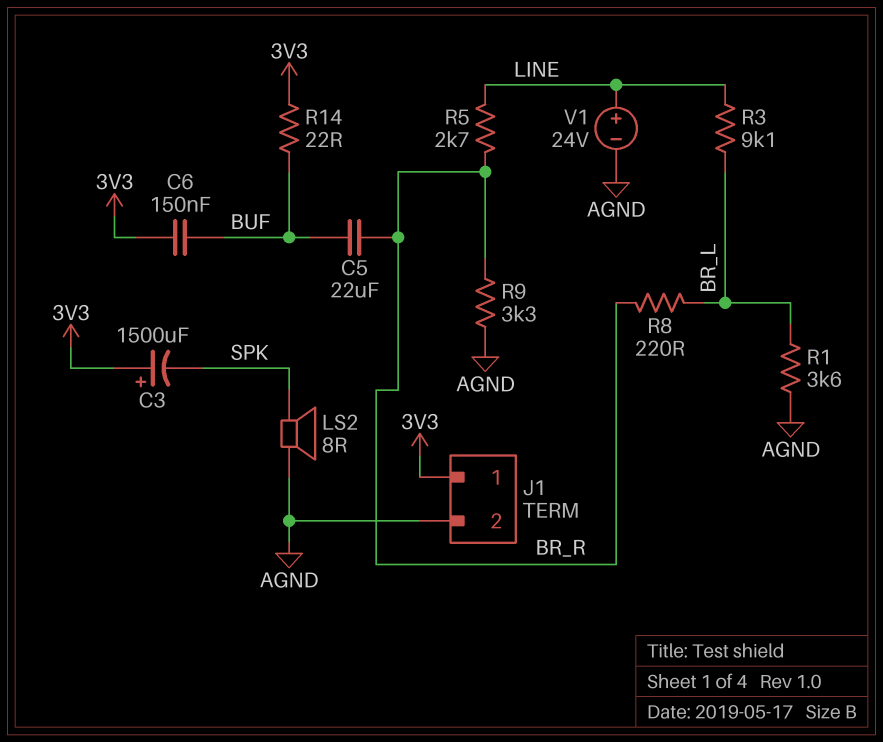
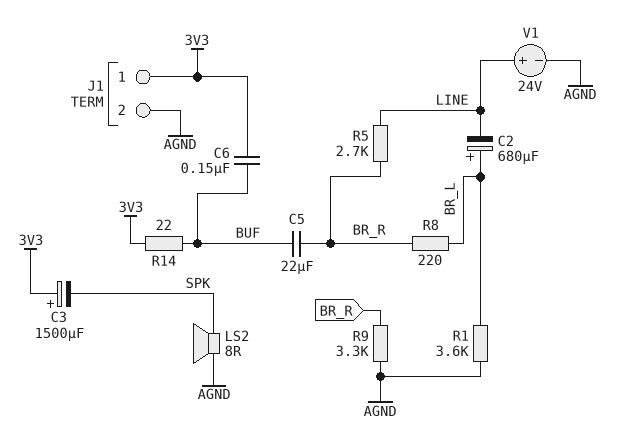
C2: none -> 680uF (plus BR_L, minus LINE)
R3: 9.1k (BR_L, LINE) -> none

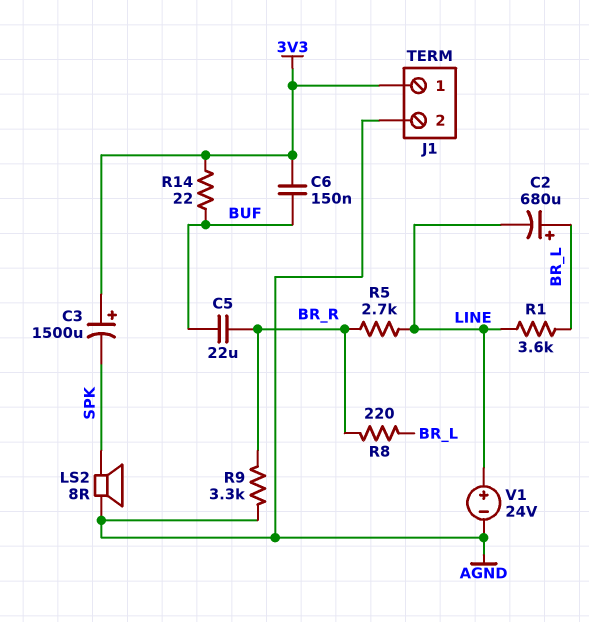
R1: 3.6k (AGND, BR_L) -> 3.6k (BR_L, LINE)

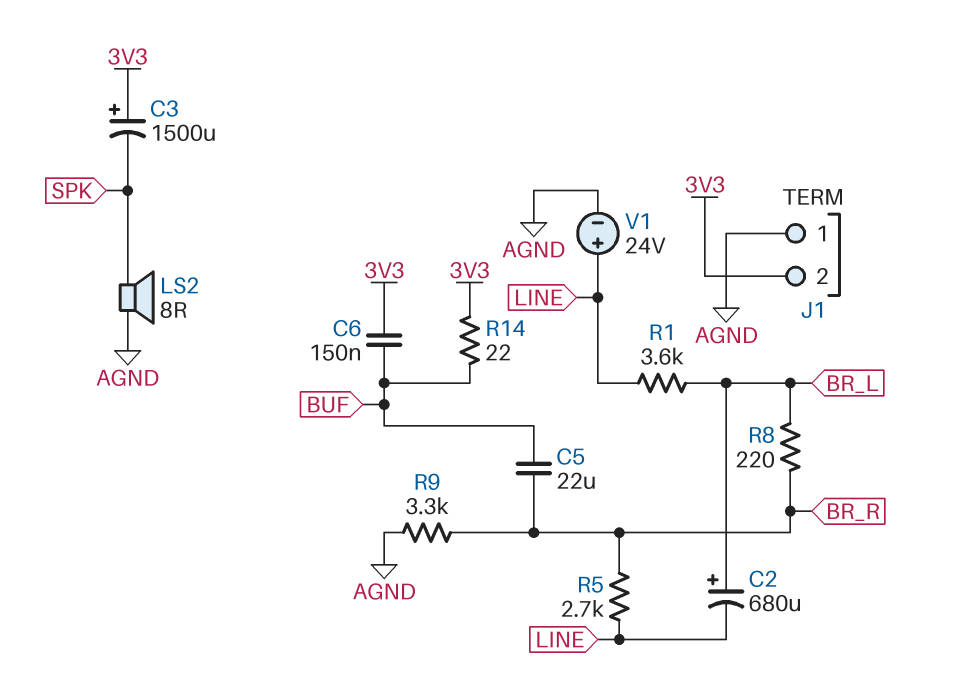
J1 pin 1: 3V3 -> AGND
J1 pin 2: AGND -> 3V3

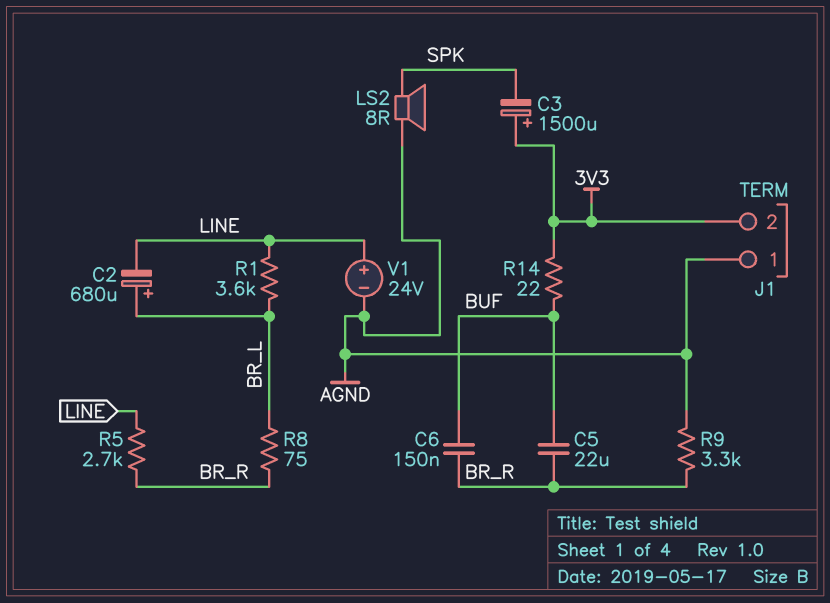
C6: 150nF (3V3, BUF) -> 150nF (BR_R, BUF)
R8: 220 (BR_L, BR_R) -> 75 (BR_L, BR_R)

